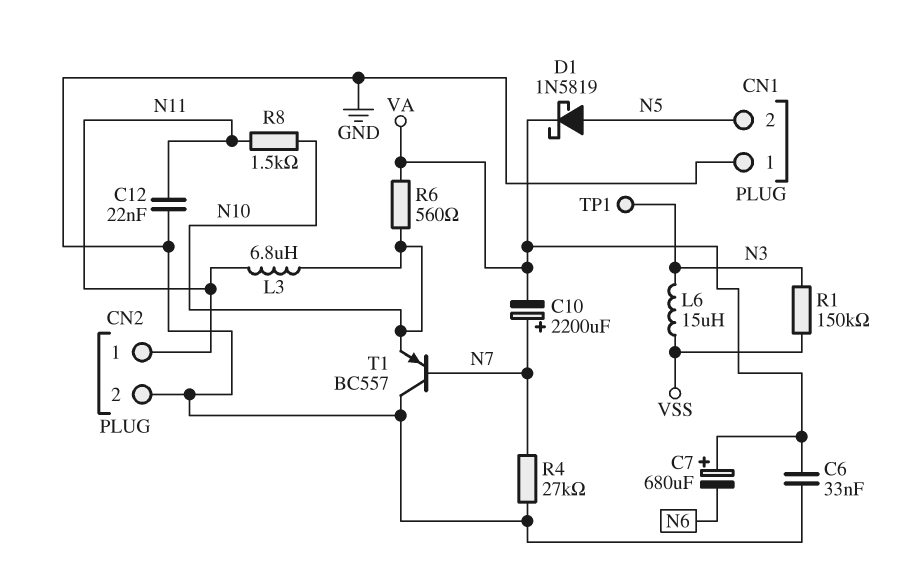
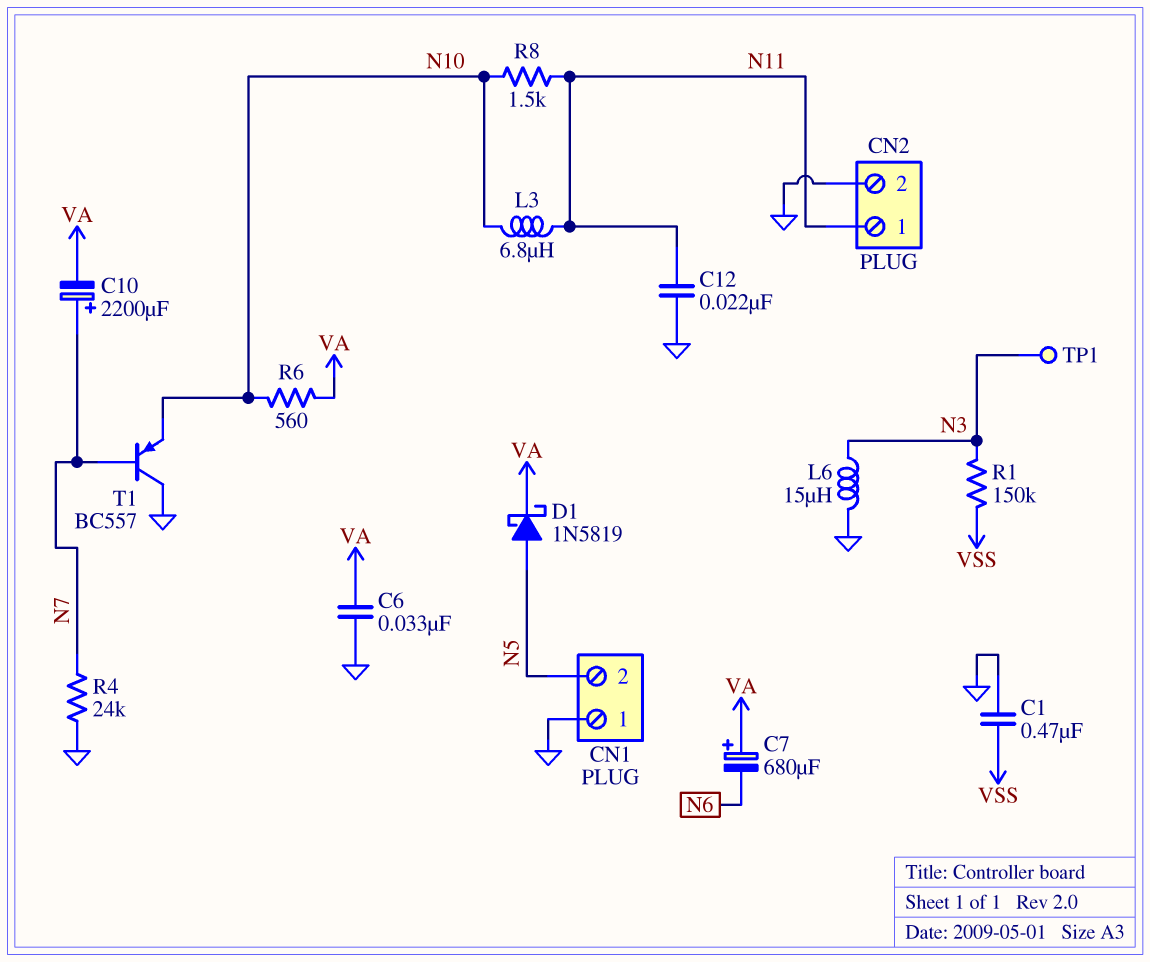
C1: none -> 470nF (GND, VSS)
L6: 15uH (N3, VSS) -> 15uH (GND, N3)
R4: 27k (GND, N7) -> 24k (GND, N7)

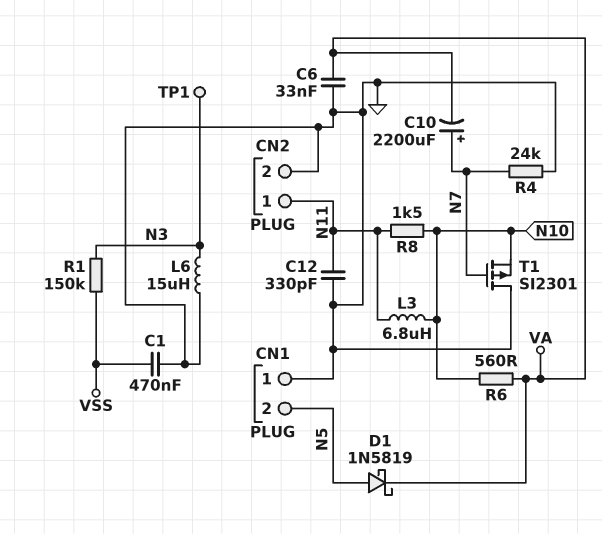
C7: 680uF (plus VA, minus N6) -> none
C12: 22nF (GND, N11) -> 330pF (GND, N11)
T1: PNP BC557 (B N7, C GND, E N10) -> PMOS SI2301 (G N7, D GND, S N10)

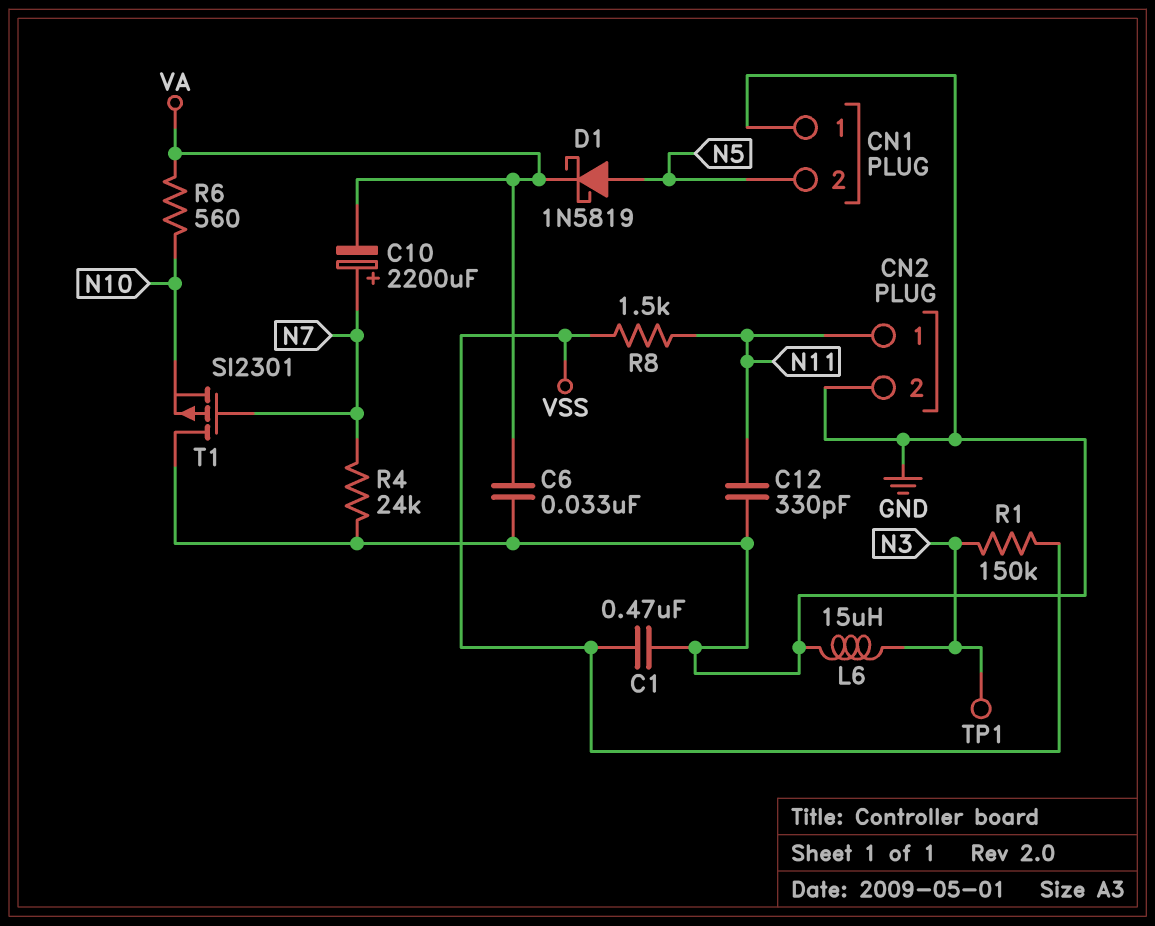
L3: 6.8uH (N10, N11) -> none
R8: 1.5k (N10, N11) -> 1.5k (N11, VSS)

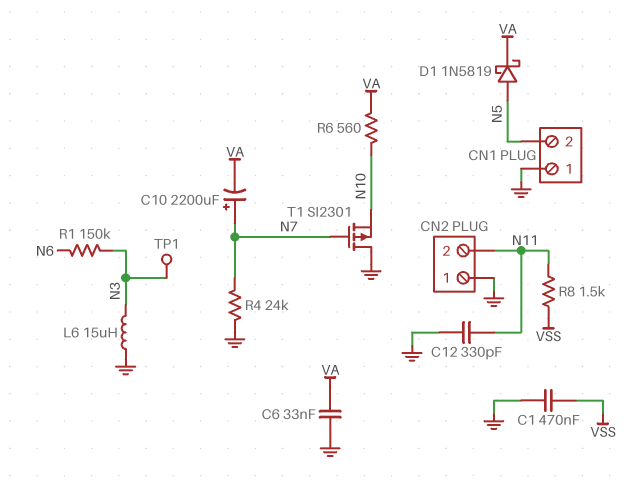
CN2 pin 1: N11 -> GND
CN2 pin 2: GND -> N11
R1: 150k (N3, VSS) -> 150k (N3, N6)

